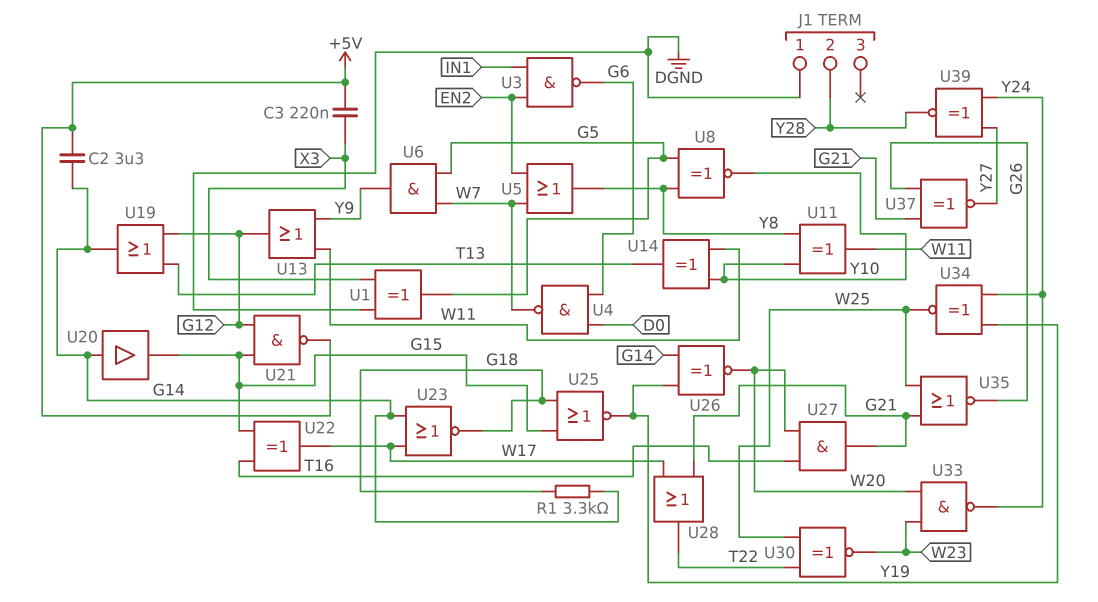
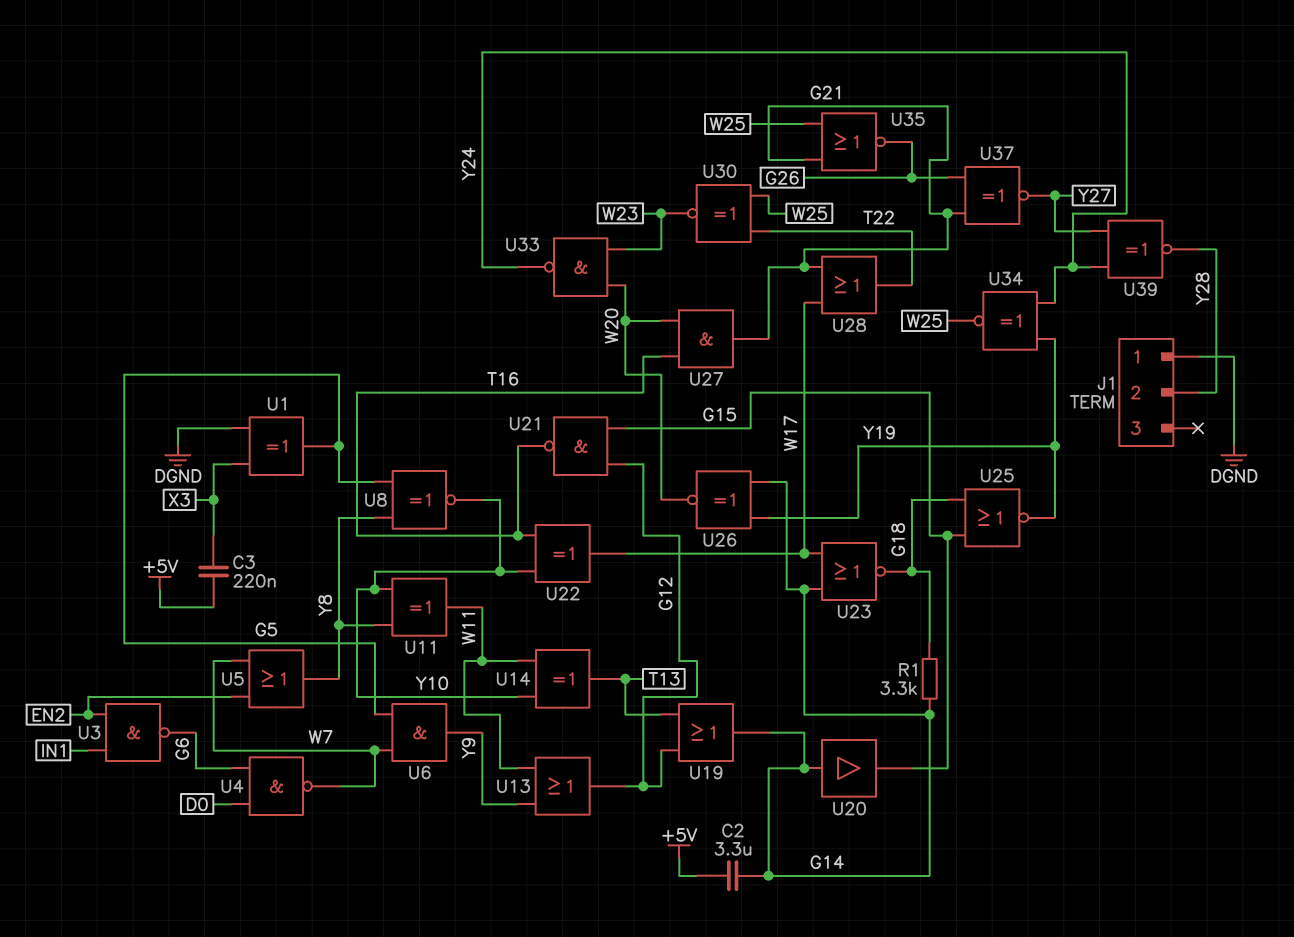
U21: NAND (in G12, in G15, out +5V) -> NAND (in G12, in G15, out T16)
U22: XOR (in G15, in T16, out W17) -> XOR (in T16, in Y10, out W17)

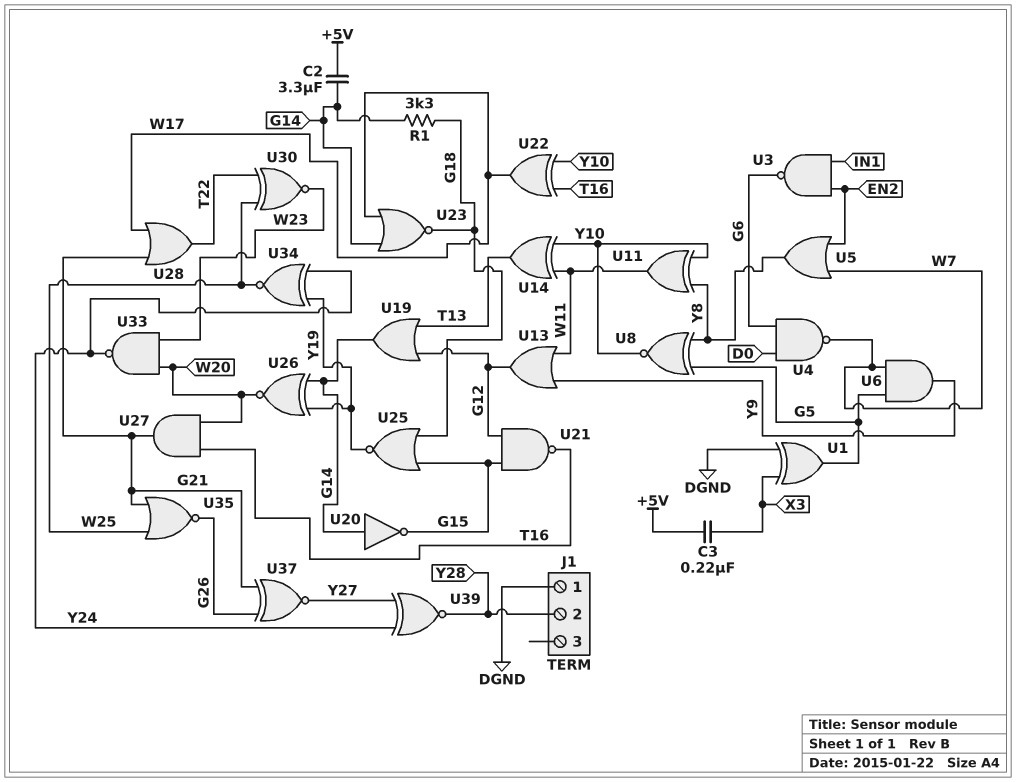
U20: buffer (in G14, out G15) -> NOT (in G14, out G15)

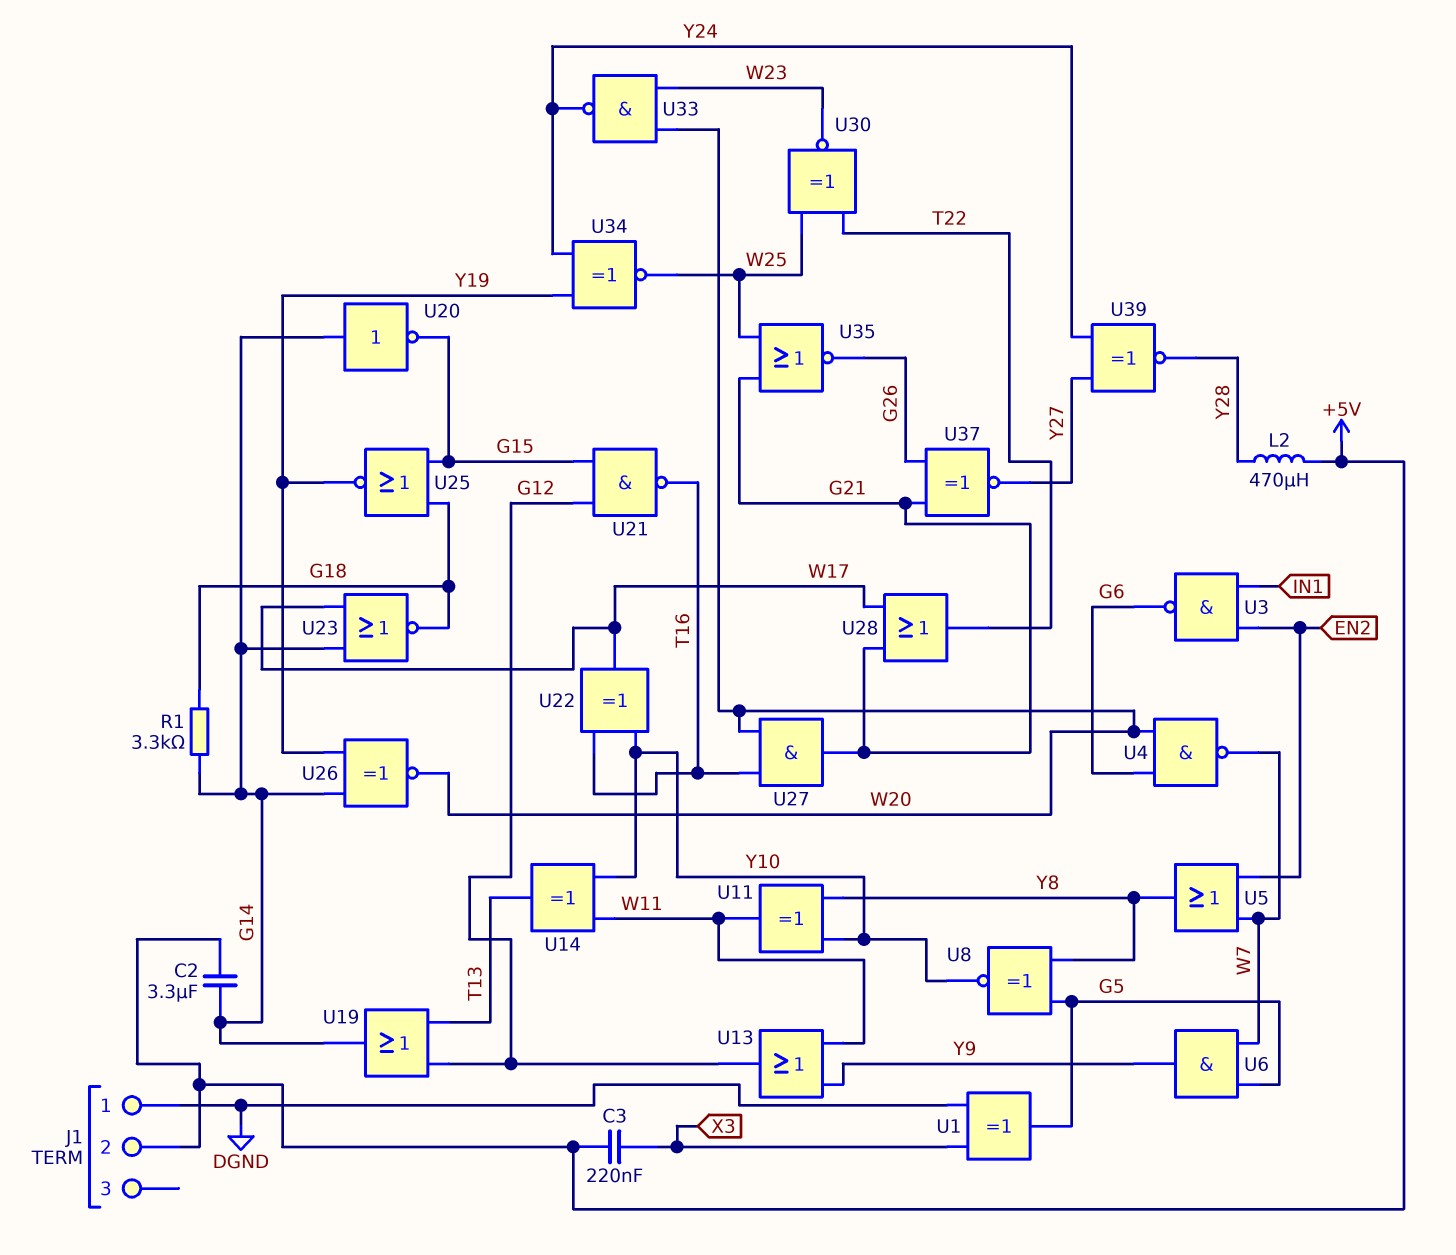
J1 pin 2: Y28 -> +5V
L2: none -> 470uH (+5V, Y28)
U4: NAND (in D0, in G6, out W7) -> NAND (in G6, in W20, out W7)

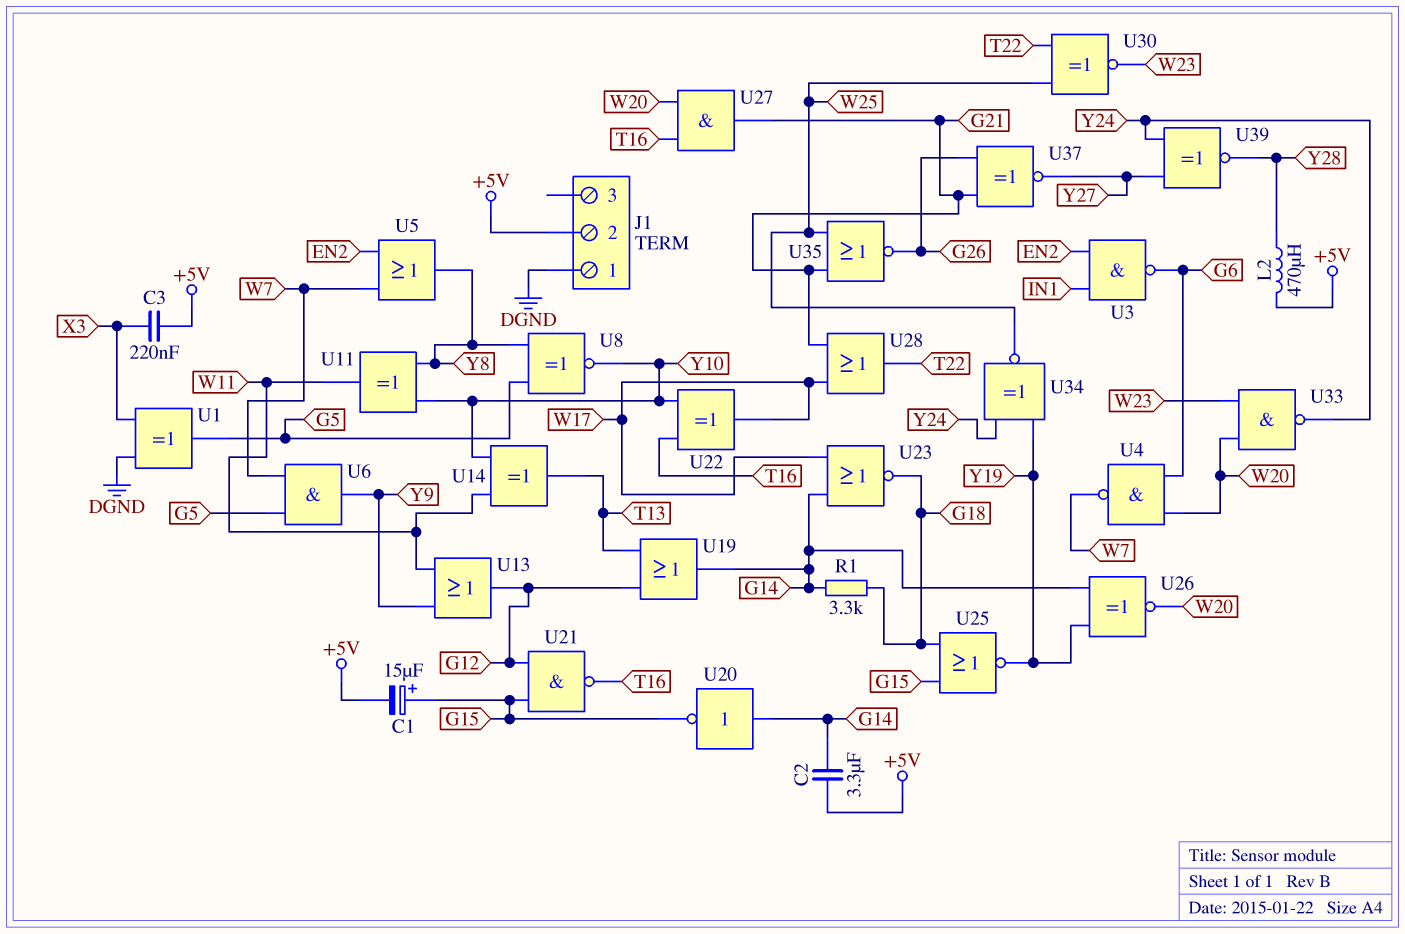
C1: none -> 15uF (plus G15, minus +5V)

